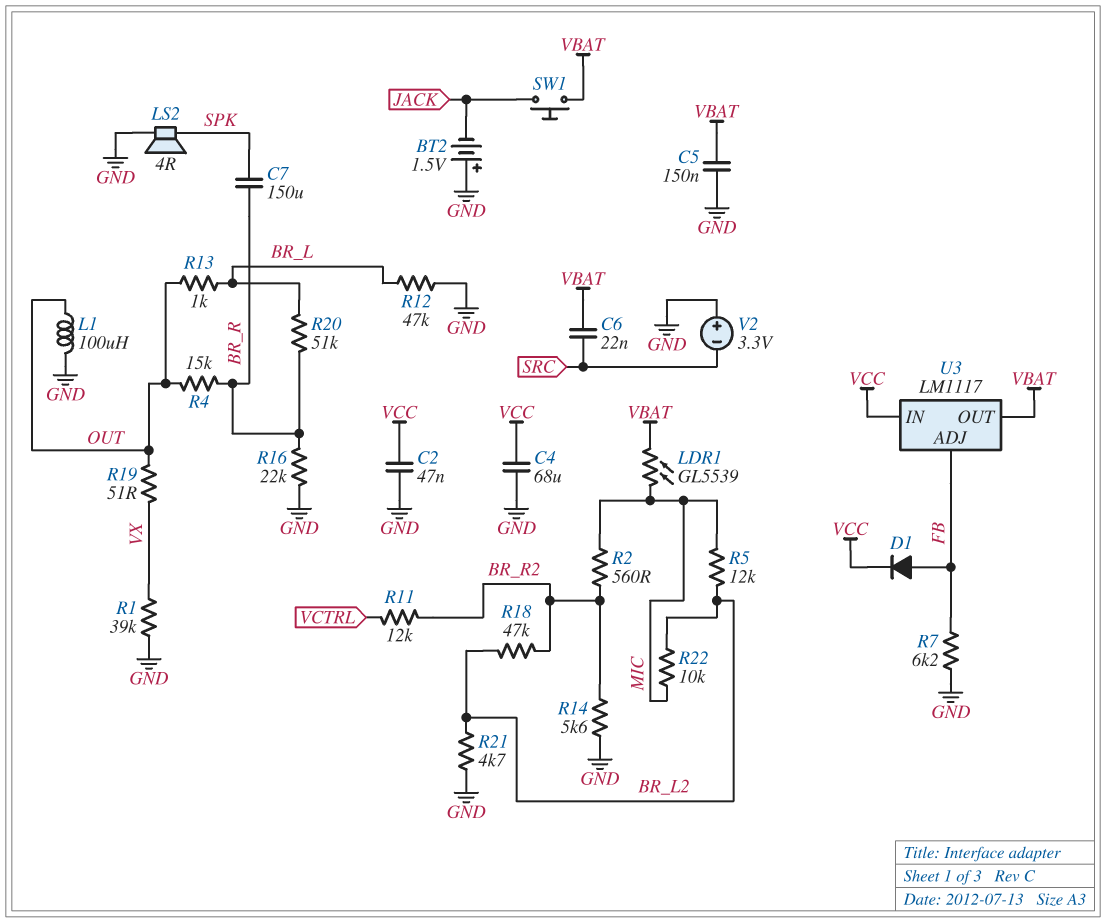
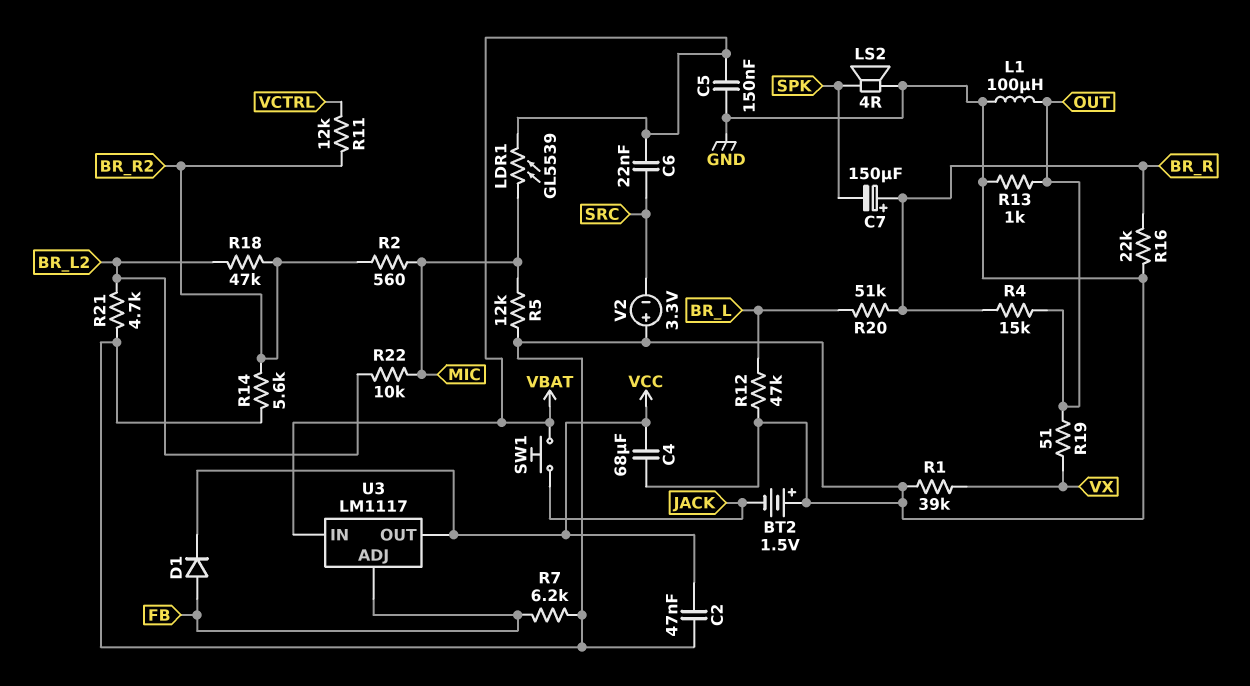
C7: 150uF (BR_R, SPK) -> 150uF (plus BR_R, minus SPK)
R5: 12k (BR_L2, MIC) -> 12k (GND, MIC)
R13: 1k (BR_L, OUT) -> 1k (GND, OUT)
U3 pin IN: VCC -> VBAT
U3 pin OUT: VBAT -> VCC

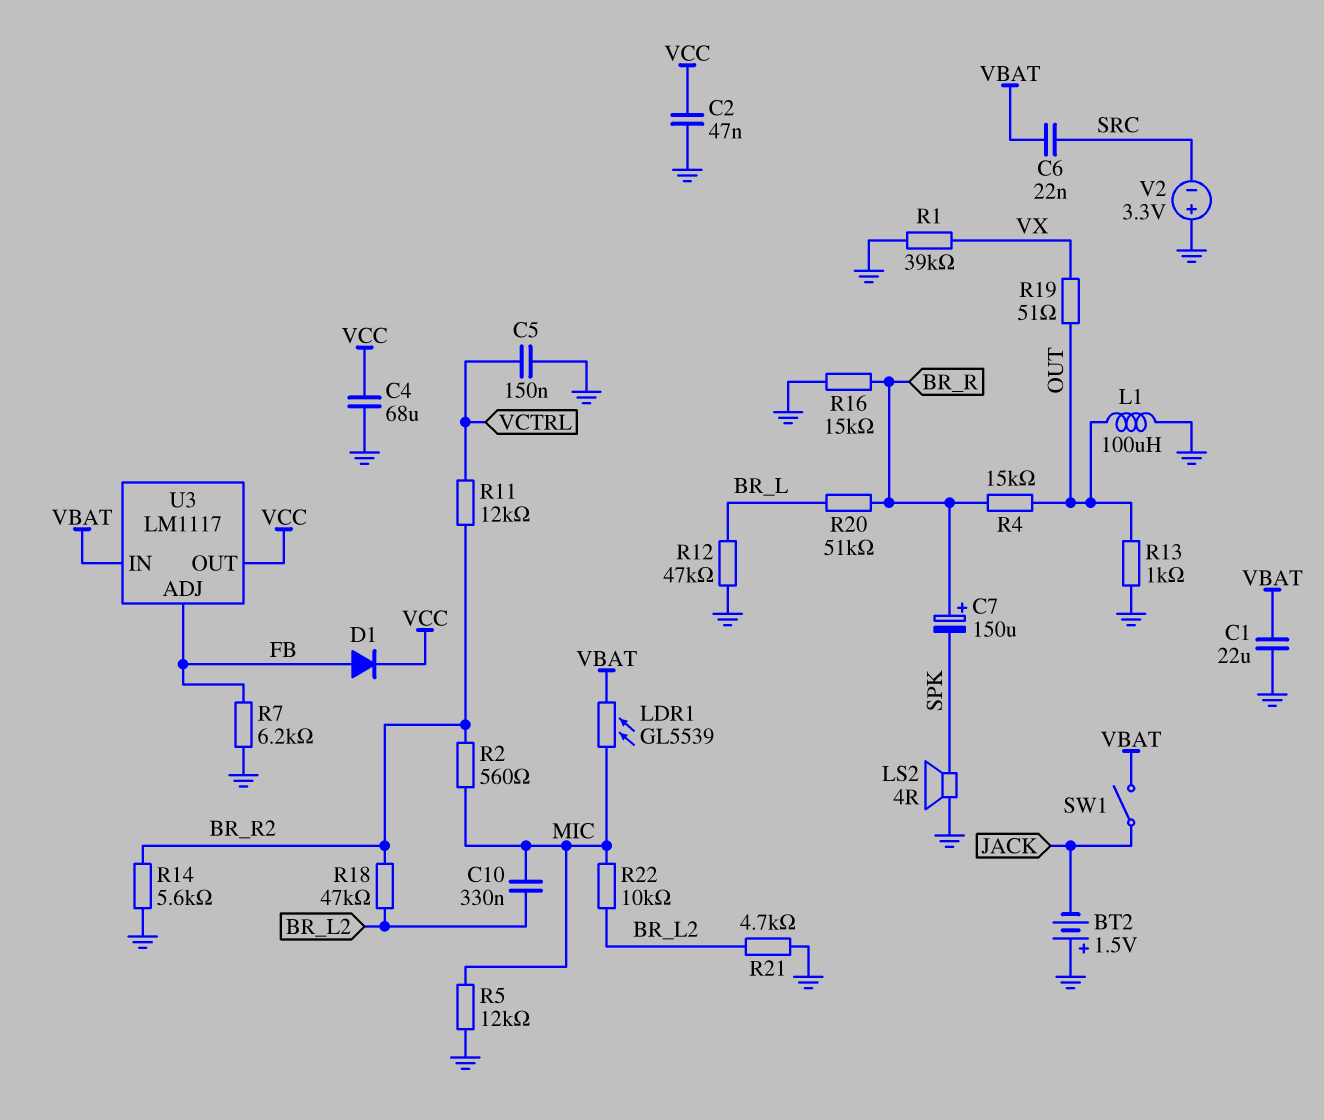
C1: none -> 22uF (GND, VBAT)
C5: 150nF (GND, VBAT) -> 150nF (GND, VCTRL)
C10: none -> 330nF (BR_L2, MIC)
R16: 22k (BR_R, GND) -> 15k (BR_R, GND)
SW1: button (JACK, VBAT) -> switch (JACK, VBAT)

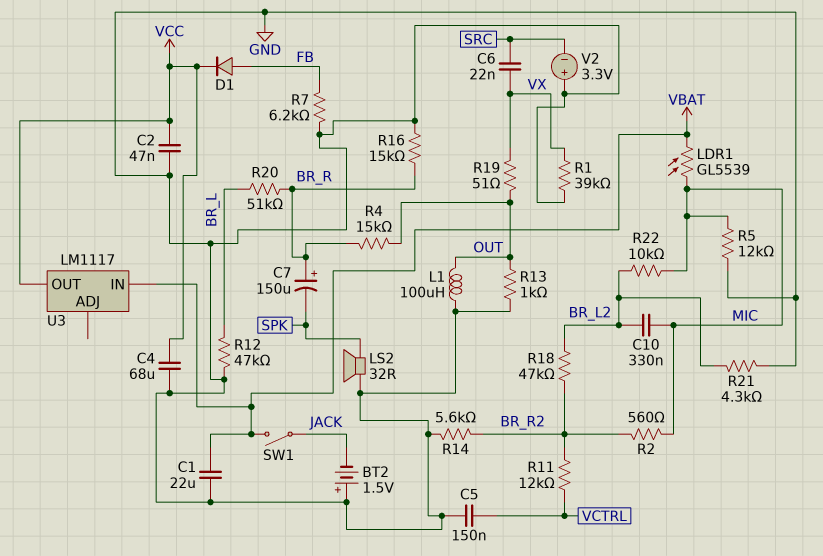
C6: 22nF (SRC, VBAT) -> 22nF (SRC, VX)
LS2: speaker 4R (GND, SPK) -> speaker 32R (GND, SPK)
R21: 4.7k (BR_L2, GND) -> 4.3k (BR_L2, GND)
U3 pin ADJ: FB -> none

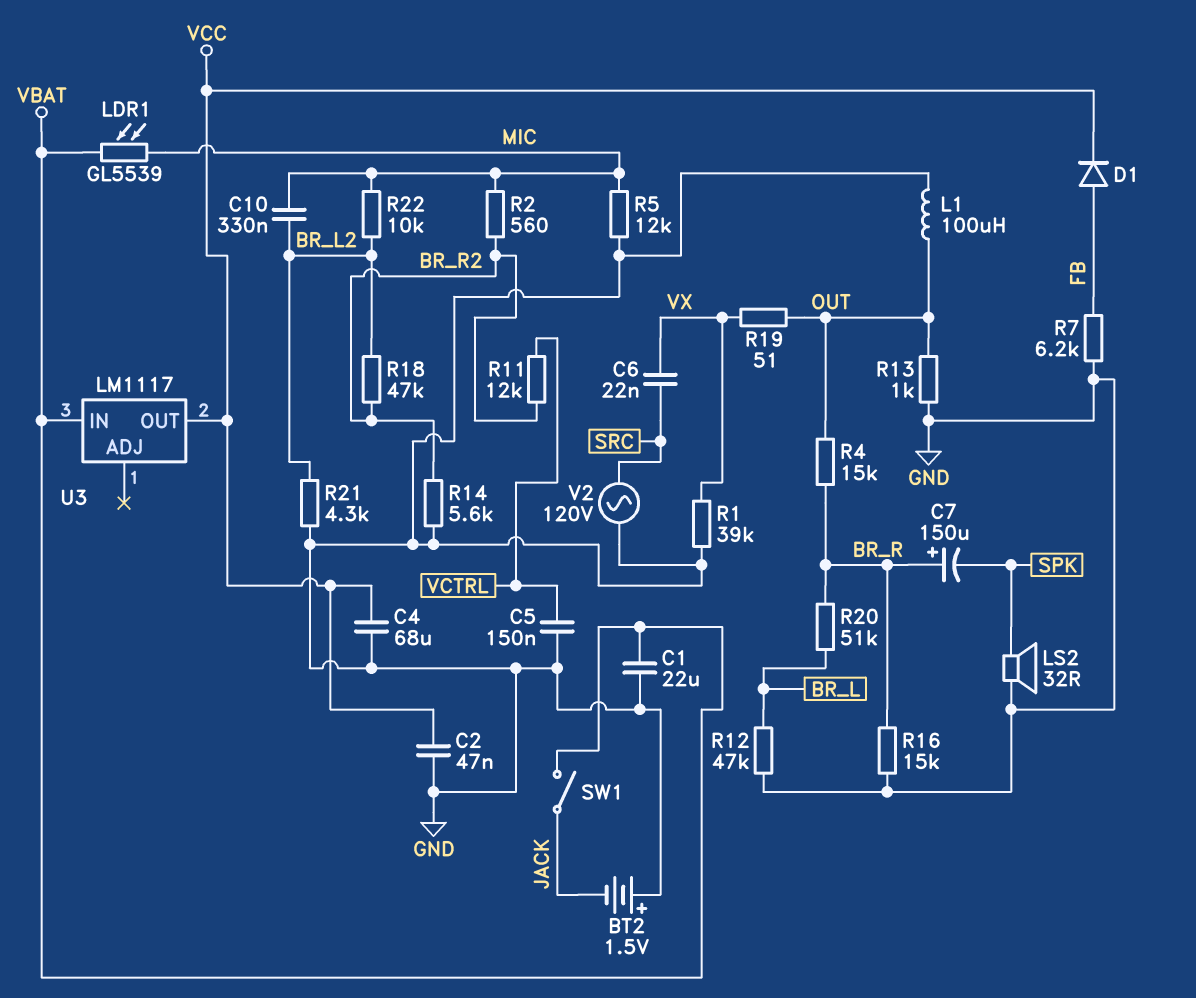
V2: 3.3V (plus GND, minus SRC) -> AC 120V (GND, SRC)

